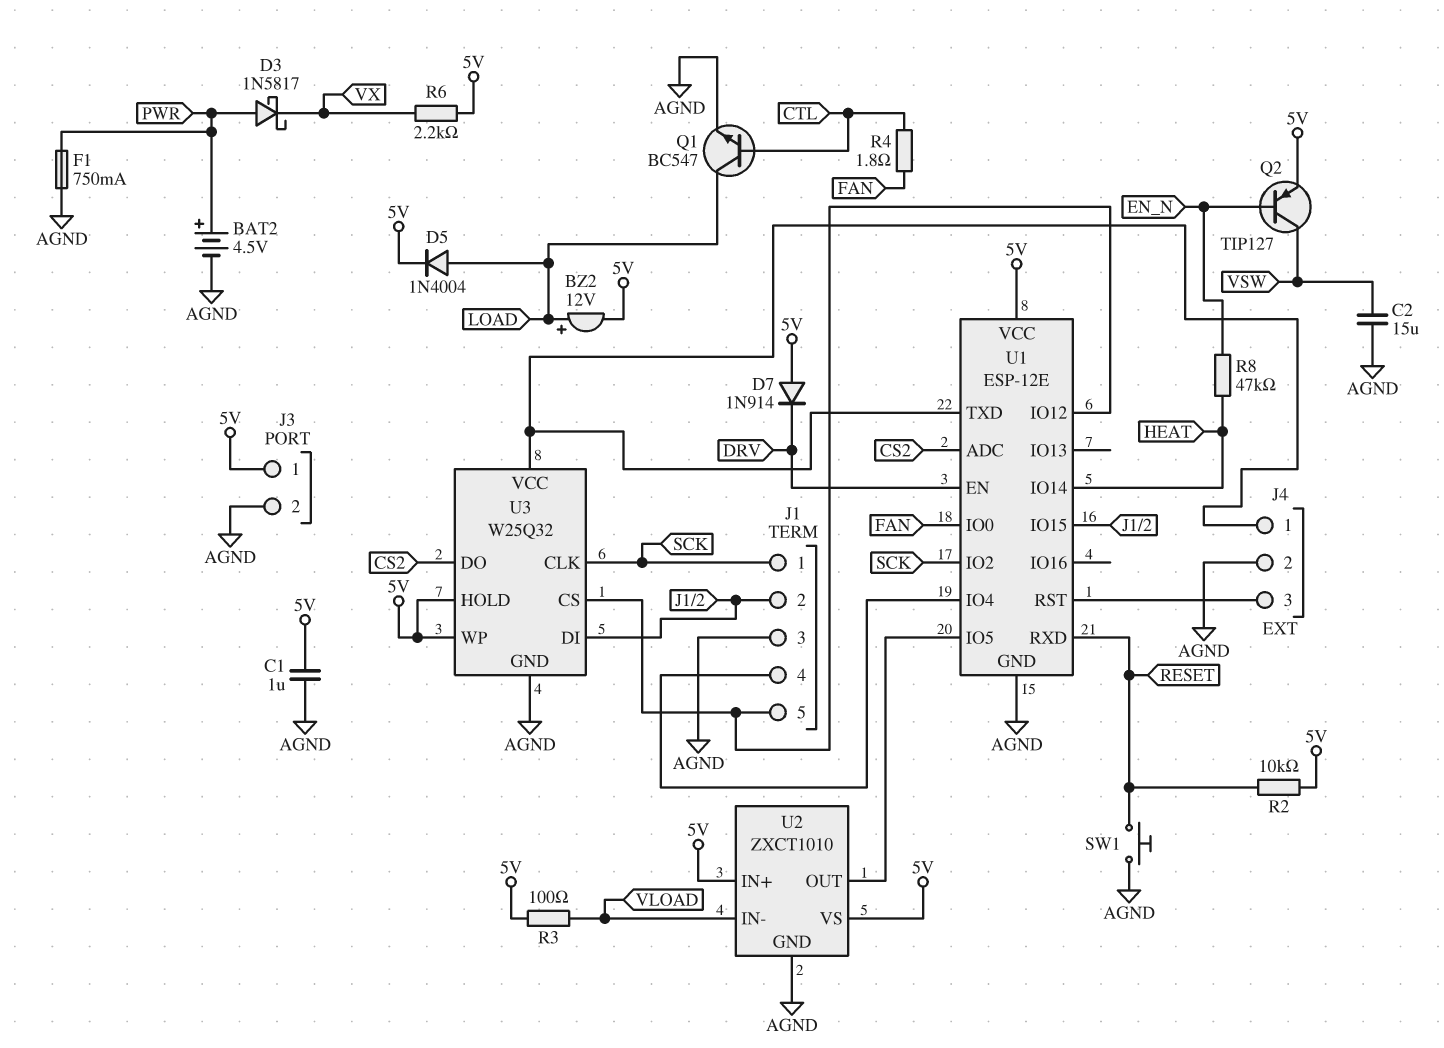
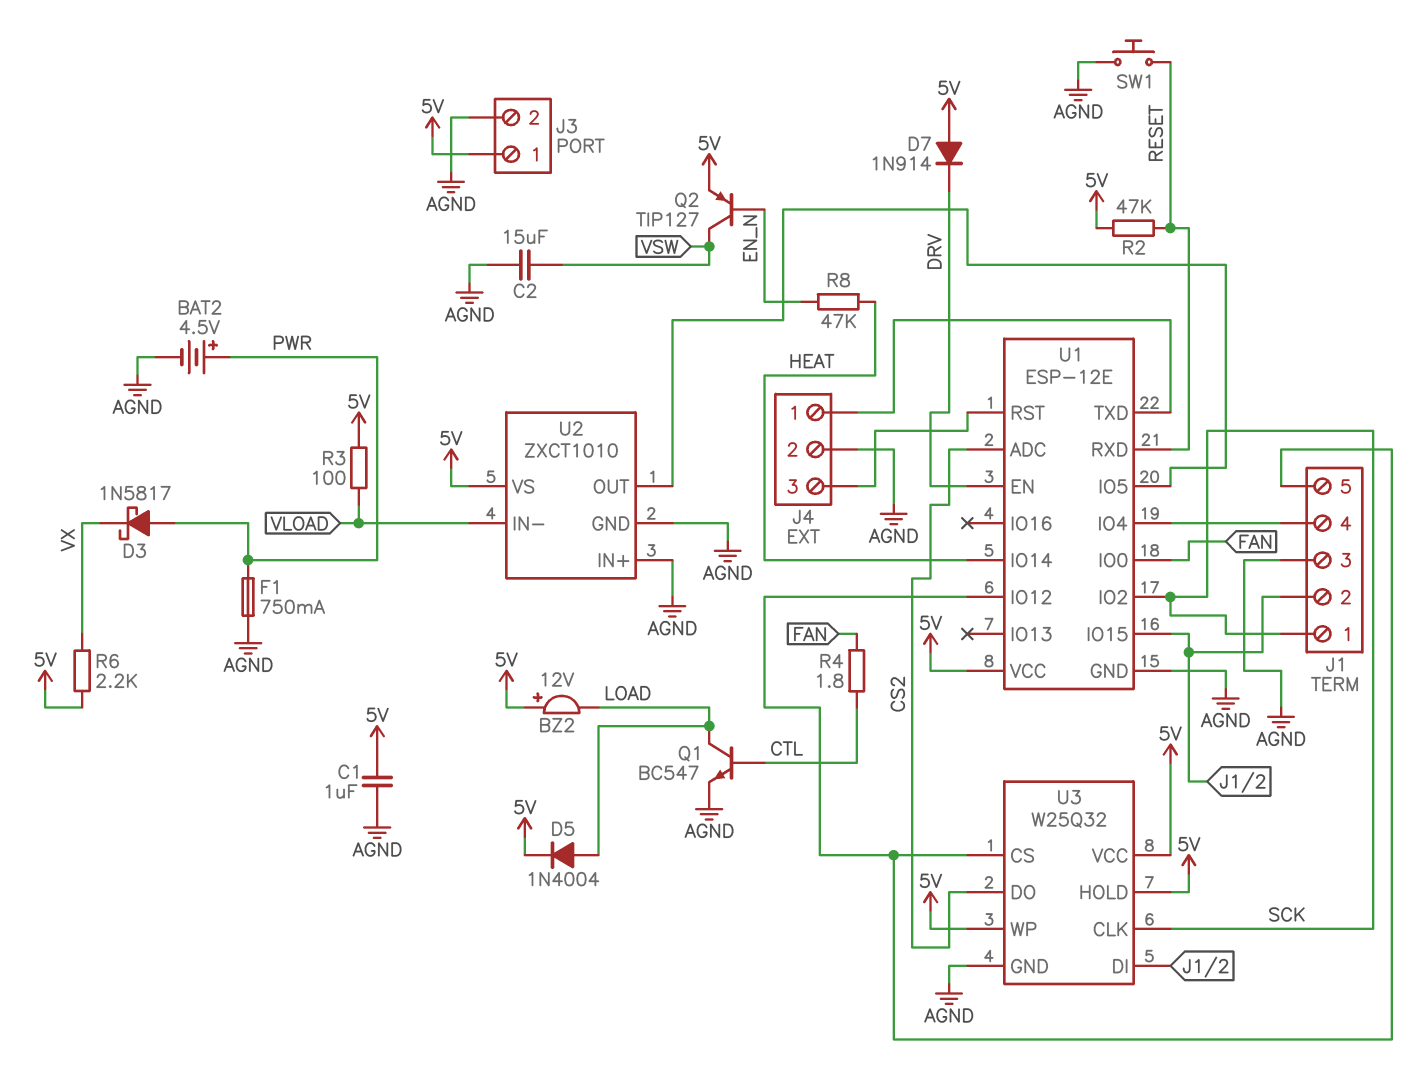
BZ2: buzzer 12V (plus LOAD, minus 5V) -> buzzer 12V (plus 5V, minus LOAD)
R2: 10k (5V, RESET) -> 47k (5V, RESET)
U2 pin IN+: 5V -> AGND
U3 pin VCC: J4/1 -> 5V

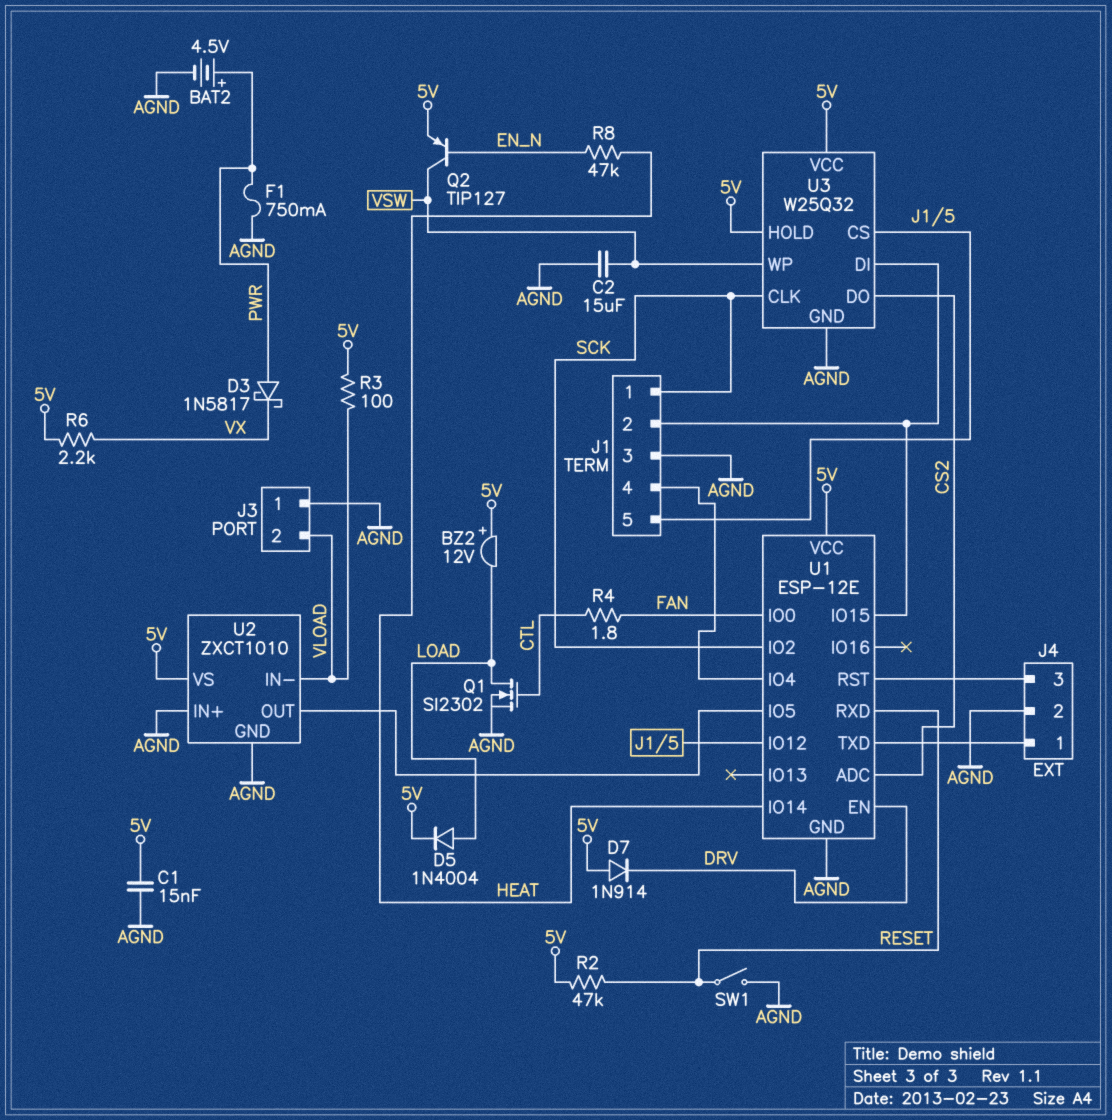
C1: 1uF (5V, AGND) -> 15nF (5V, AGND)
J3 pin 1: 5V -> AGND
J3 pin 2: AGND -> VLOAD
Q1: NPN BC547 (B CTL, C LOAD, E AGND) -> NMOS SI2302 (G CTL, D LOAD, S AGND)
SW1: button (AGND, RESET) -> switch (AGND, RESET)
U3 pin WP: 5V -> VSW

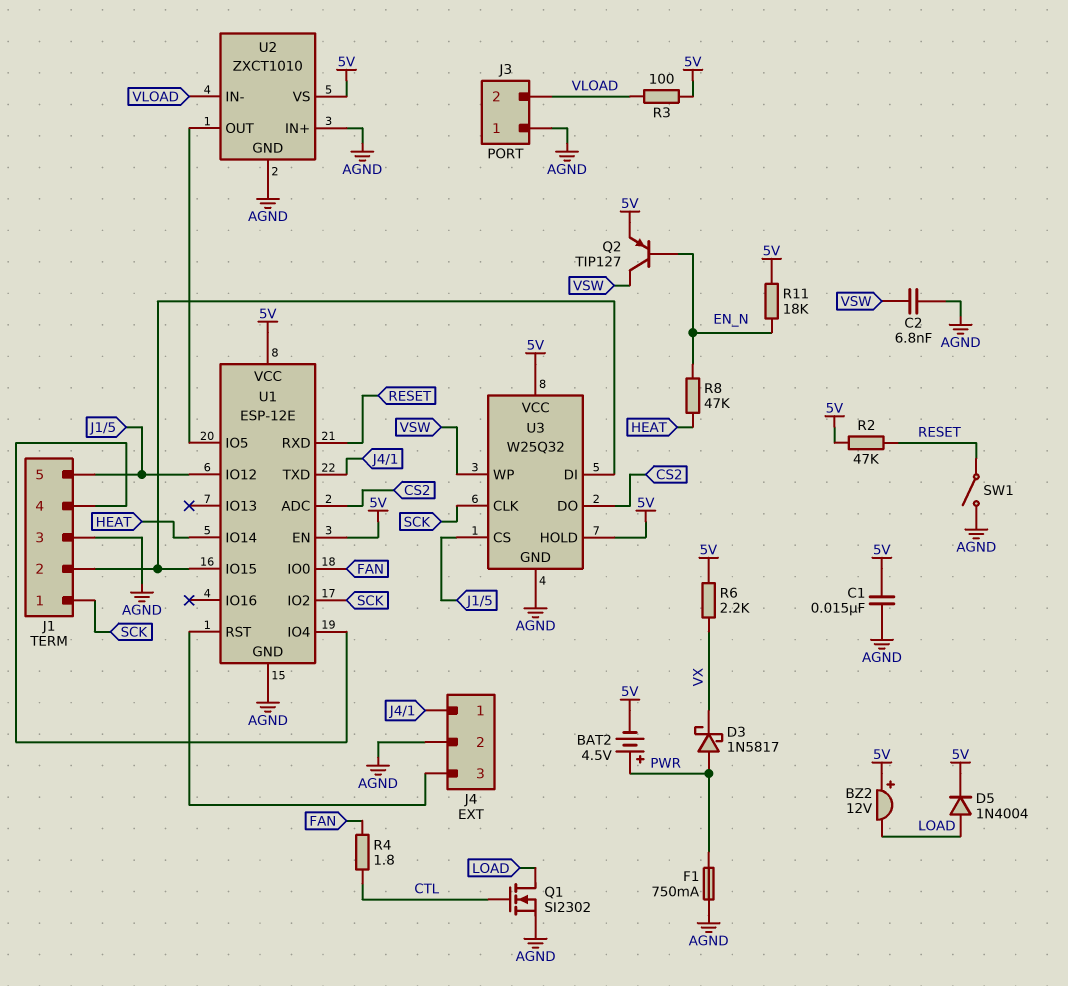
BAT2: 4.5V (plus PWR, minus AGND) -> 4.5V (plus PWR, minus 5V)
C2: 15uF (AGND, VSW) -> 6.8nF (AGND, VSW)
D7: diode 1N914 (A 5V, K DRV) -> none
R11: none -> 18k (5V, EN_N)
U1 pin EN: DRV -> 5V

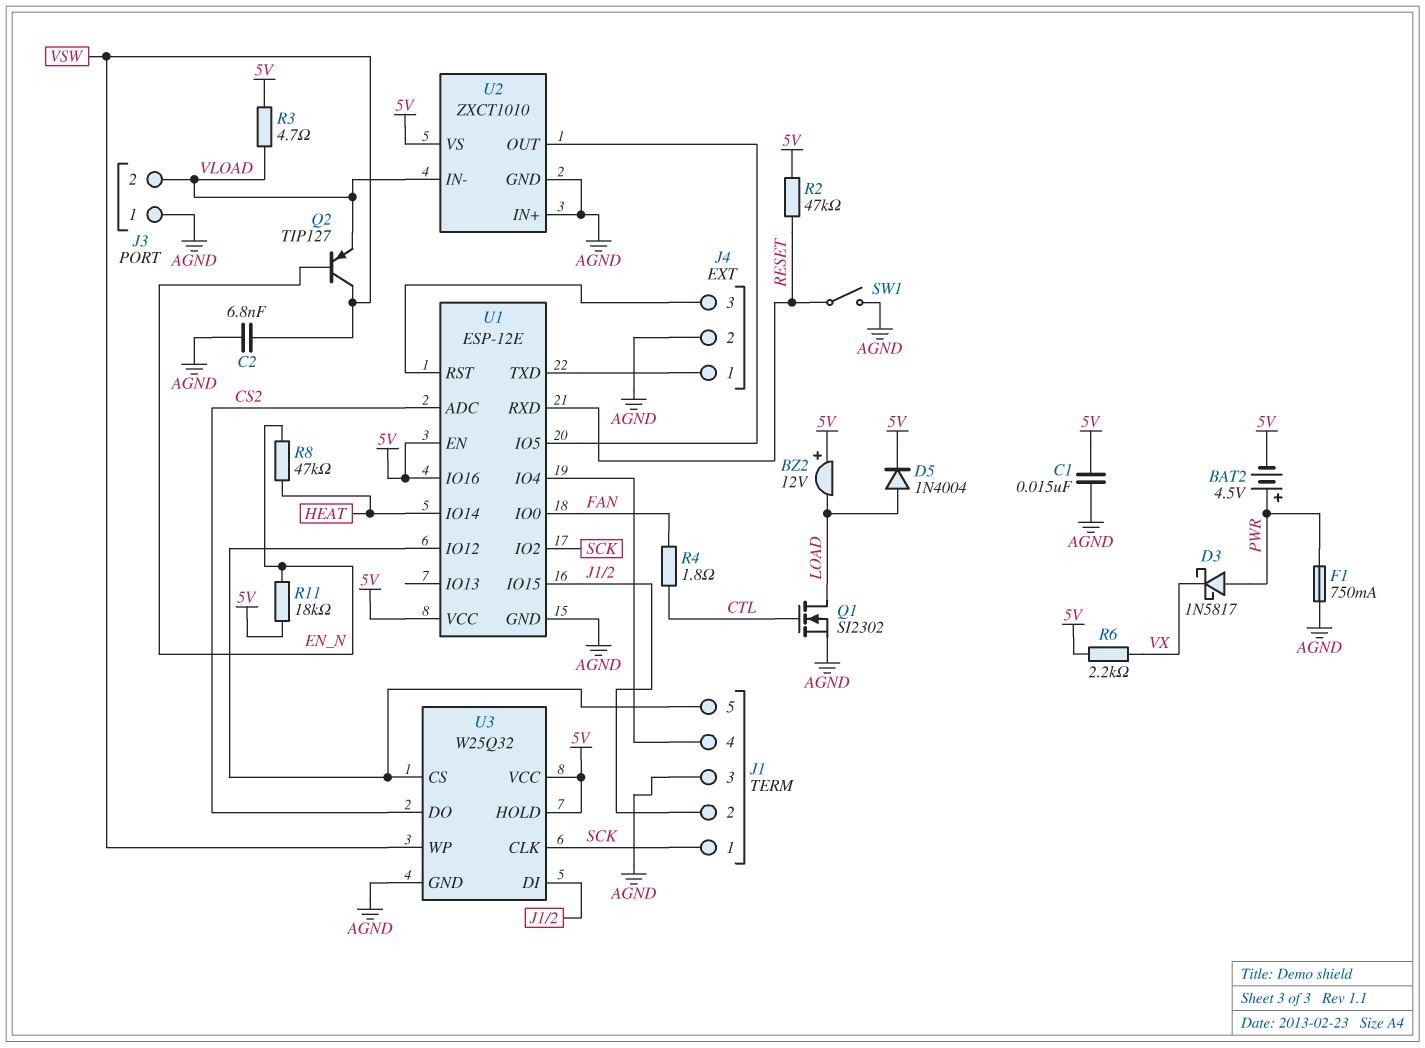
Q2: PNP TIP127 (B EN_N, C VSW, E 5V) -> PNP TIP127 (B EN_N, C VSW, E VLOAD)
R3: 100 (5V, VLOAD) -> 4.7 (5V, VLOAD)
U1 pin IO16: none -> 5V

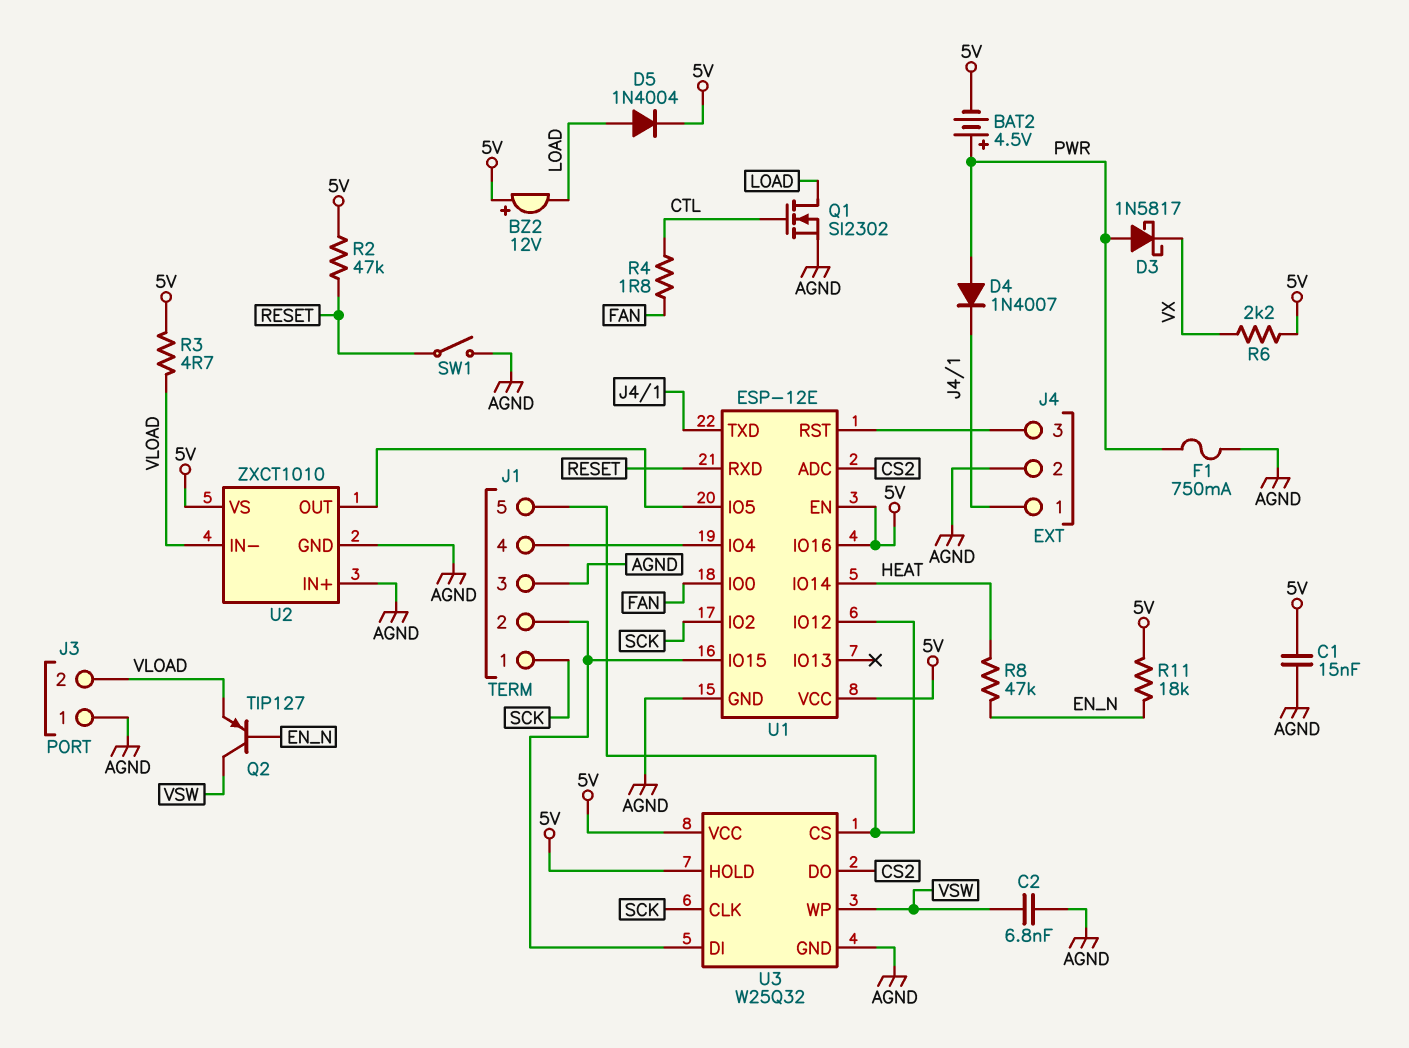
D4: none -> diode 1N4007 (A PWR, K J4/1)

